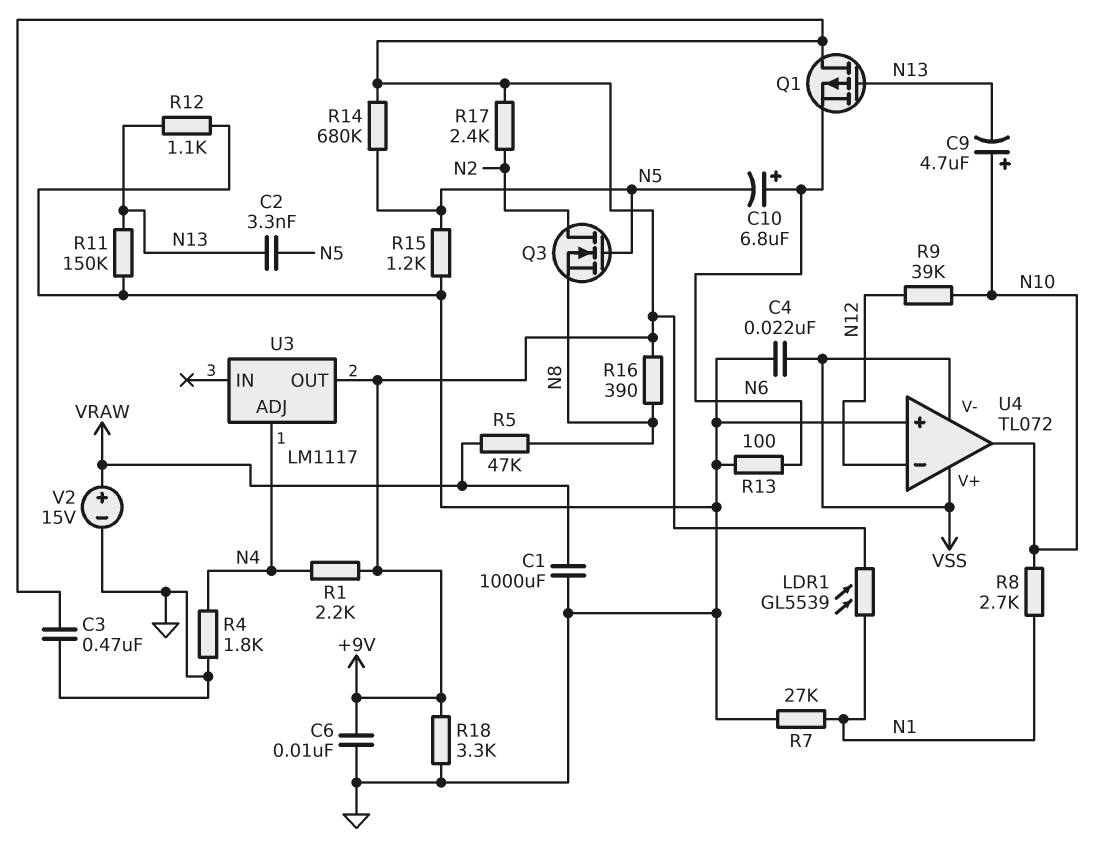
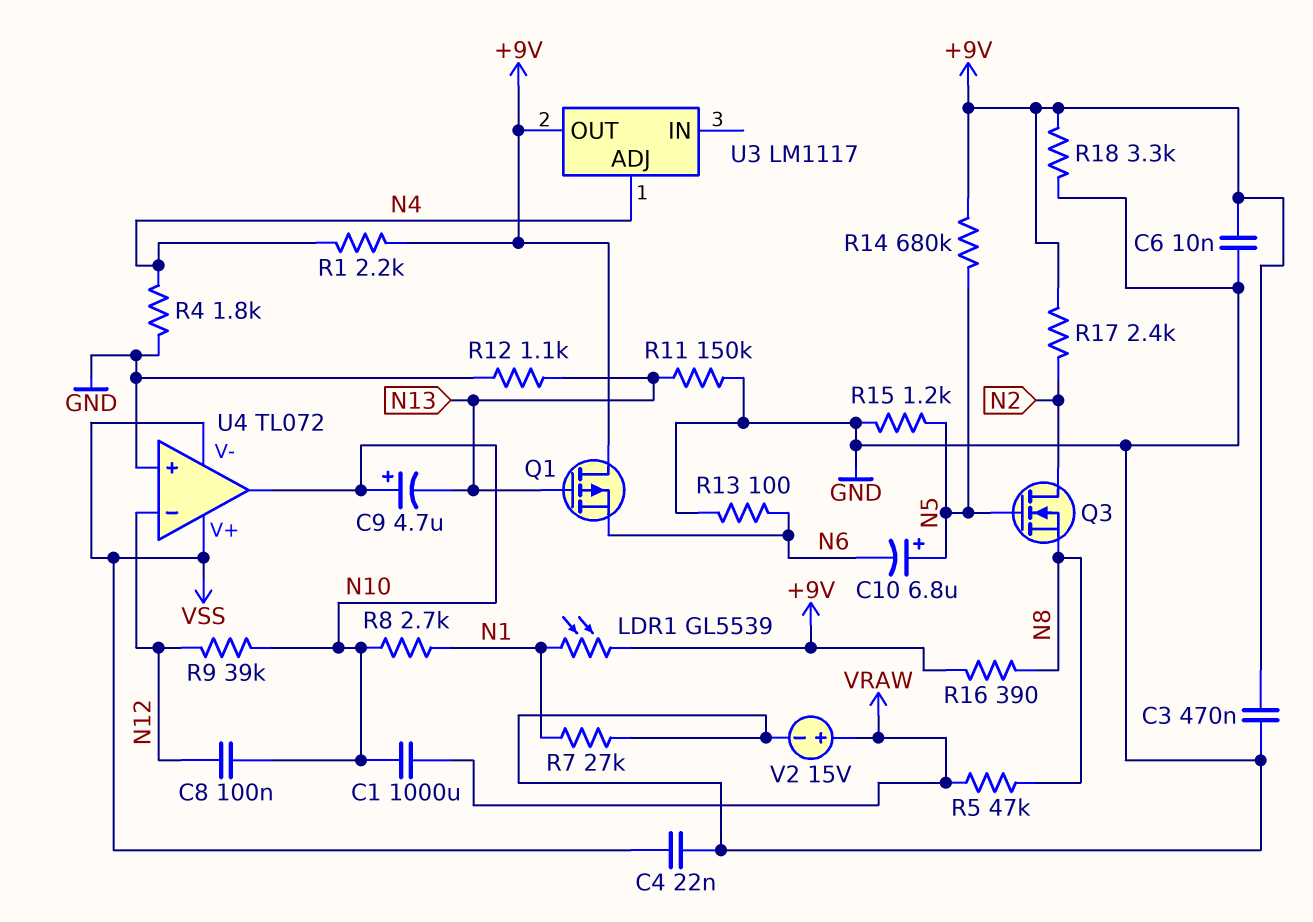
C1: 1000uF (GND, VRAW) -> 1000uF (N10, VRAW)
C2: 3.3nF (N5, N13) -> none
C8: none -> 100nF (N10, N12)
C10: 6.8uF (plus N6, minus N5) -> 6.8uF (plus N5, minus N6)

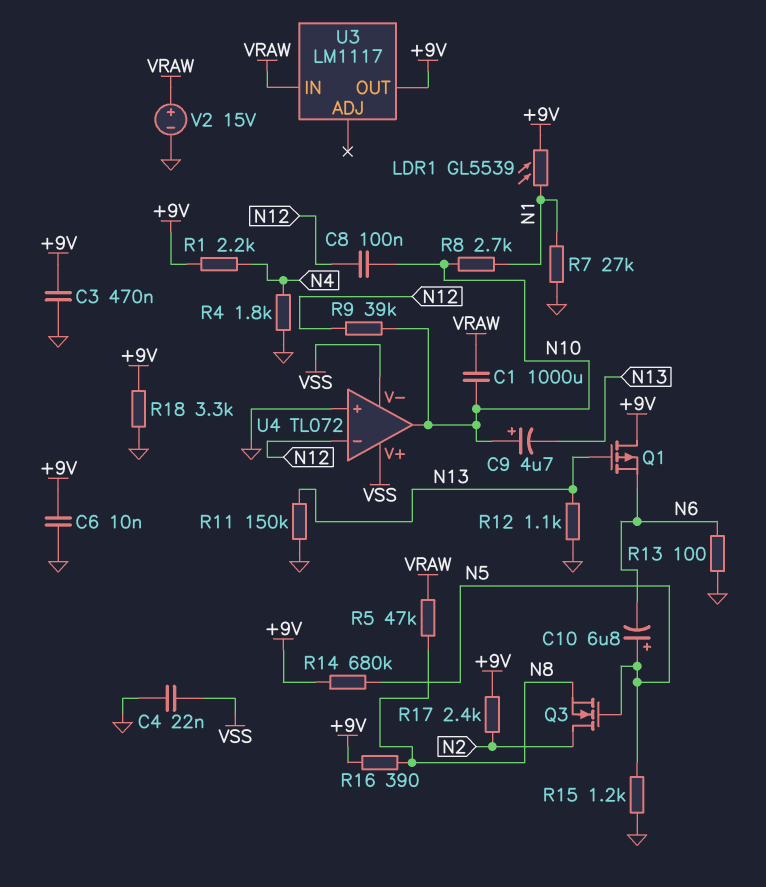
U3 pin ADJ: N4 -> none
U3 pin IN: none -> VRAW

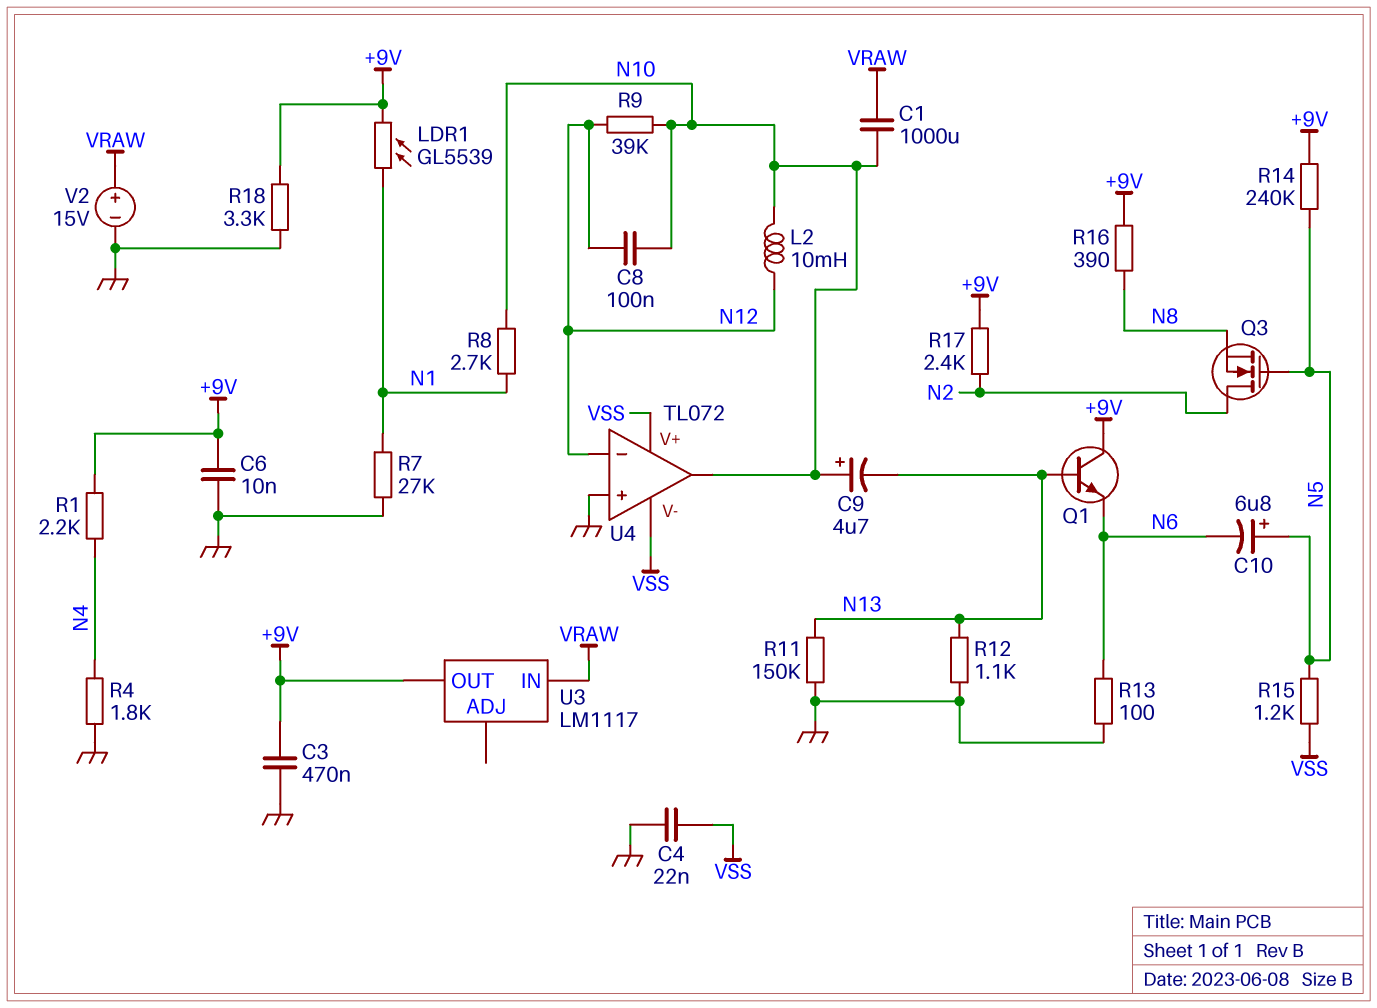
L2: none -> 10mH (N10, N12)
Q1: PMOS (G N13, D +9V, S N6) -> NPN (B N13, C +9V, E N6)
R5: 47k (N8, VRAW) -> none
R14: 680k (+9V, N5) -> 240k (+9V, N5)
R15: 1.2k (GND, N5) -> 1.2k (N5, VSS)

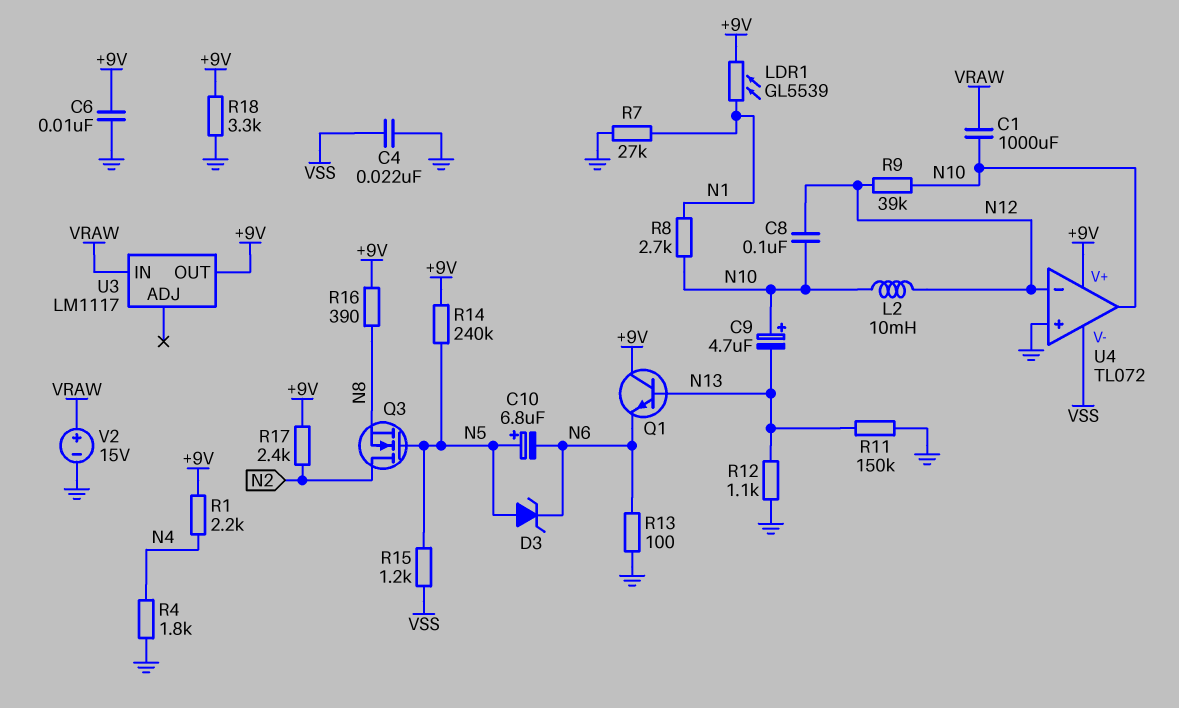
C3: 470nF (+9V, GND) -> none
D3: none -> zener (A N5, K N6)
U4 pin V+: VSS -> +9V

